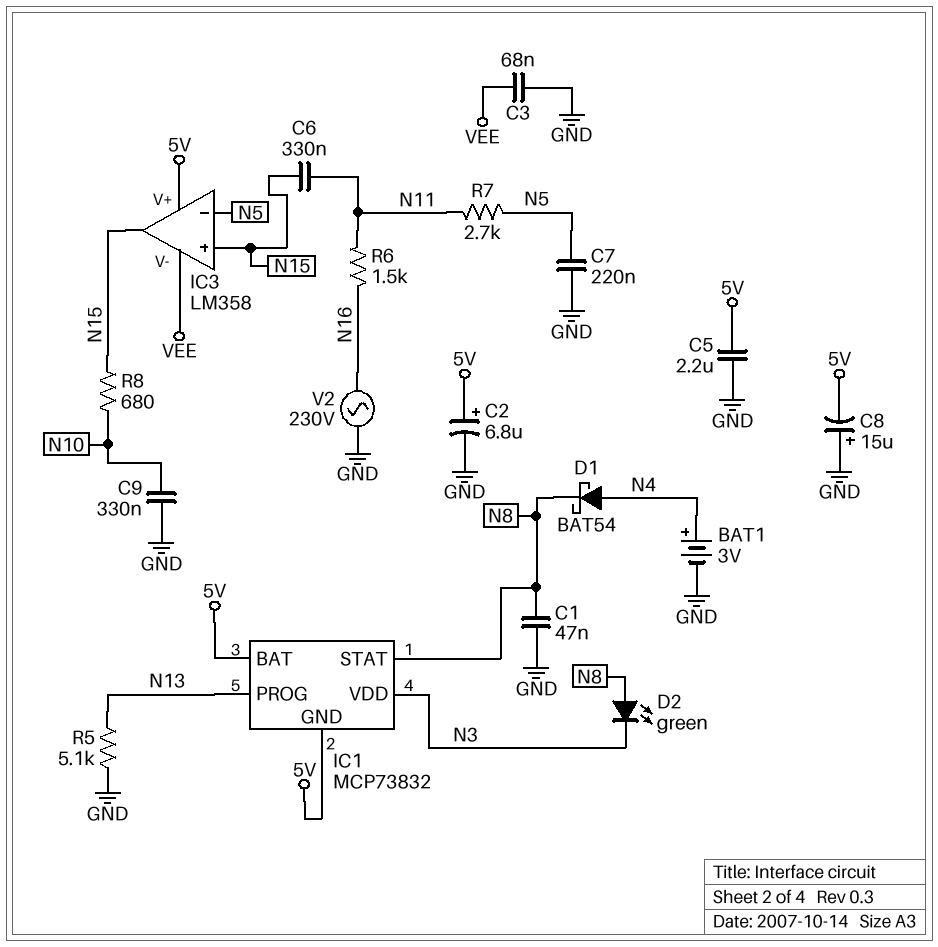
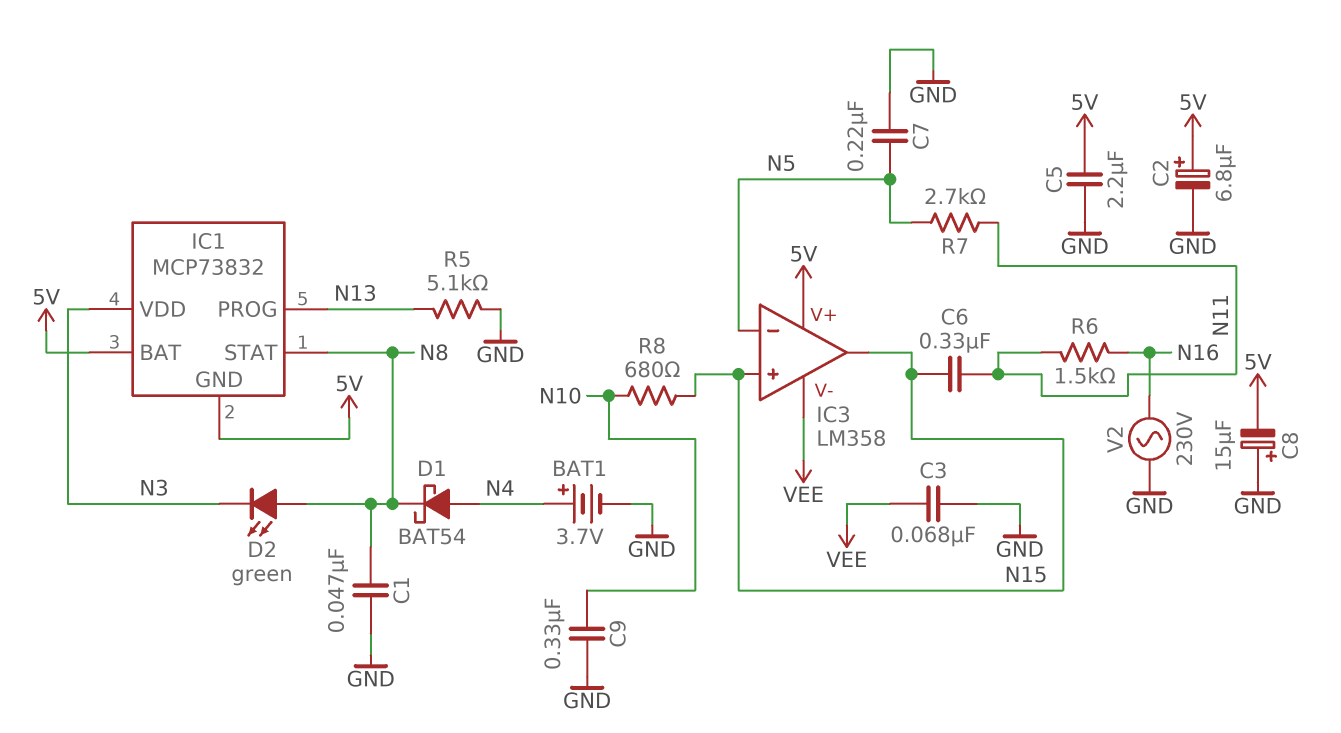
BAT1: 3V (plus N4, minus GND) -> 3.7V (plus N4, minus GND)

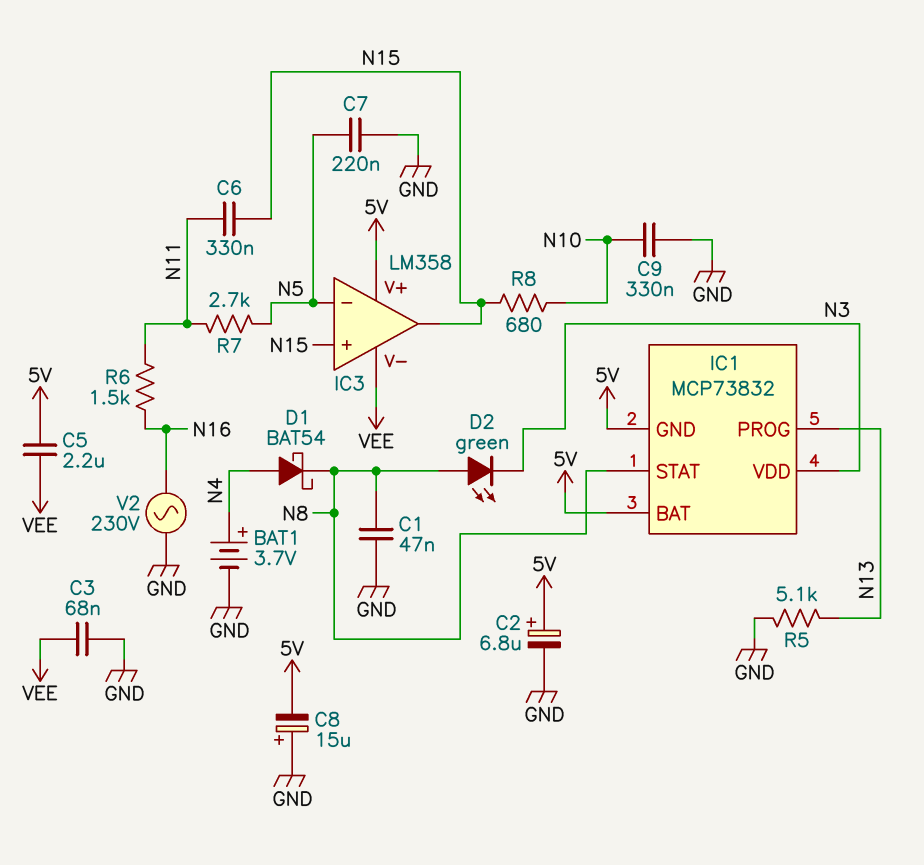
C5: 2.2uF (5V, GND) -> 2.2uF (5V, VEE)

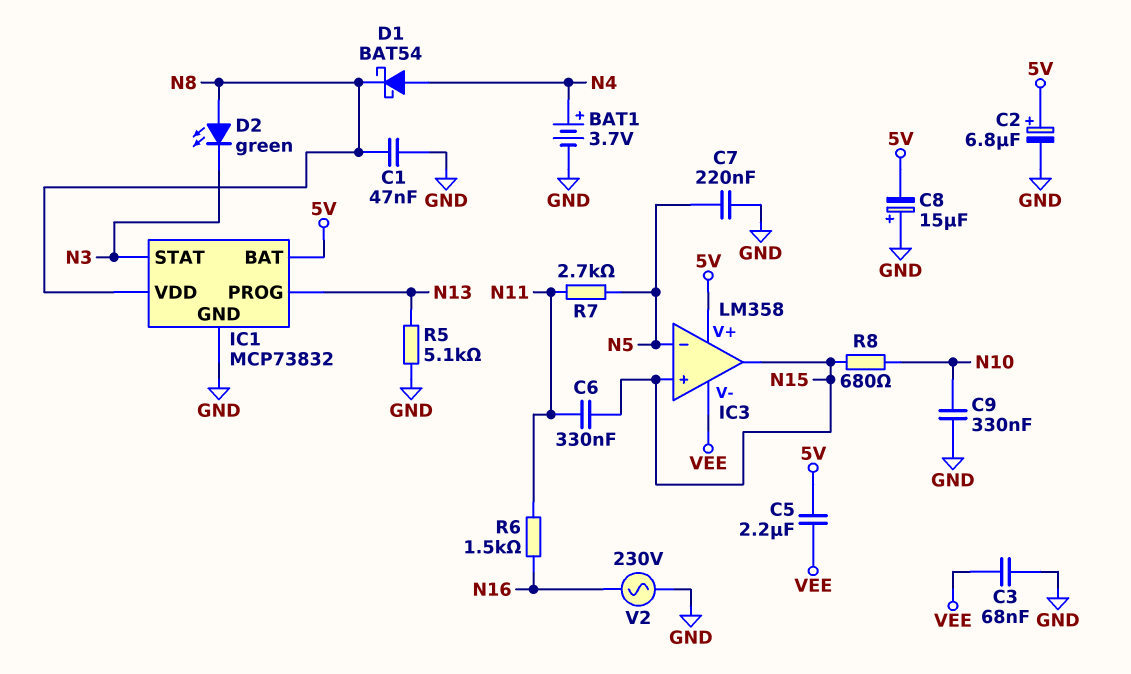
IC1 pin GND: 5V -> GND
IC1 pin STAT: N8 -> N3
IC1 pin VDD: N3 -> N8

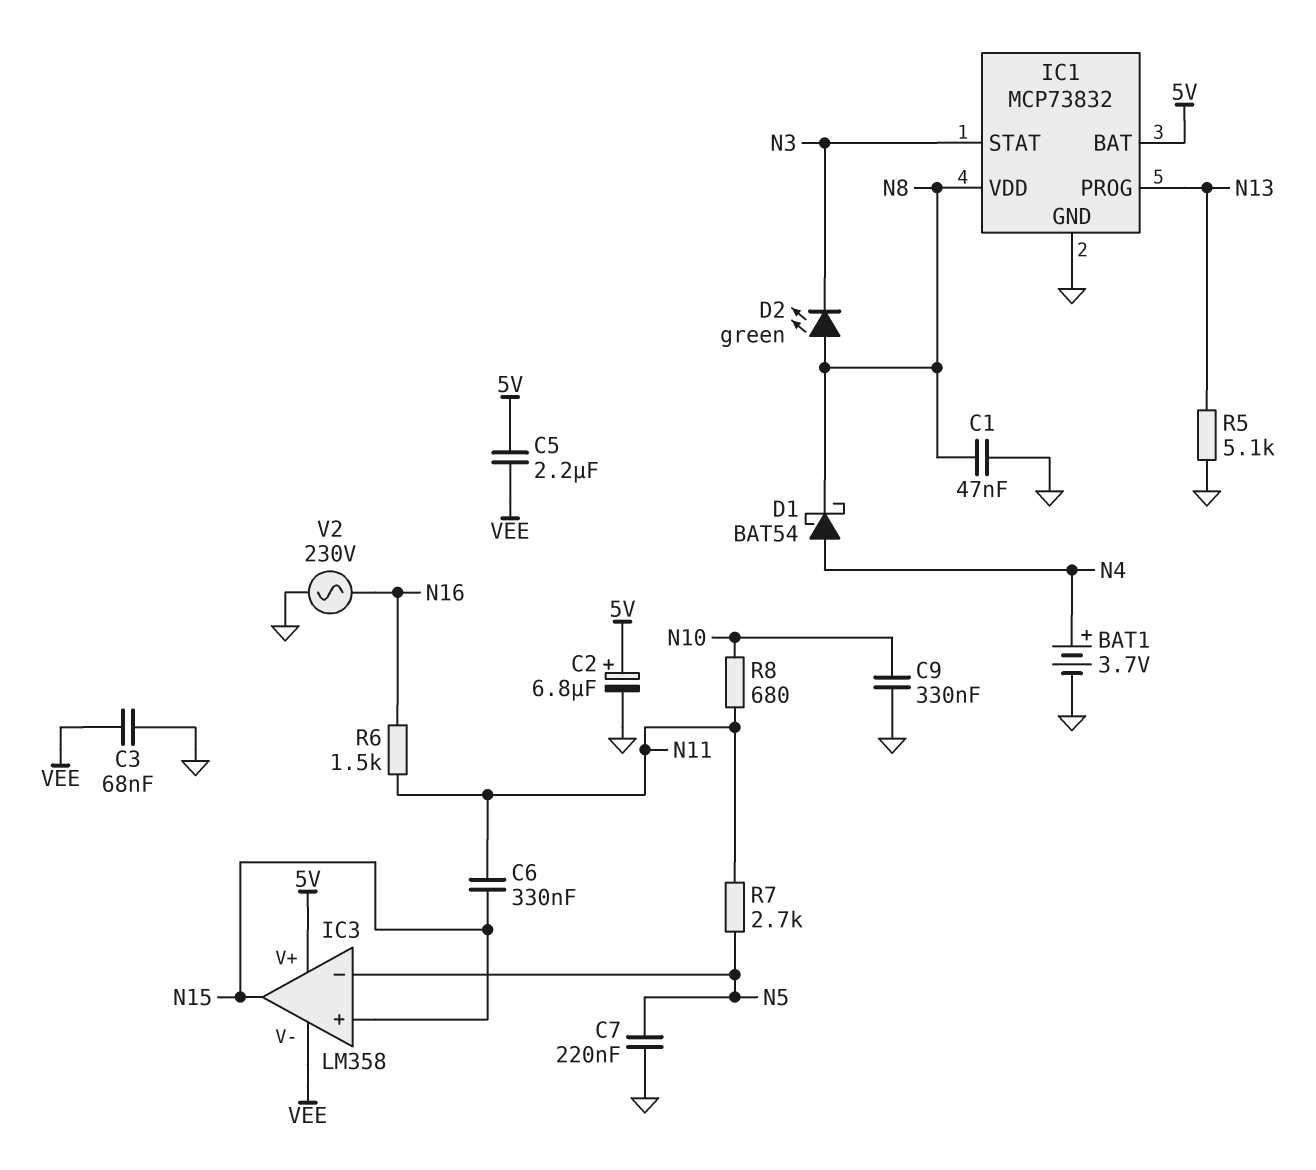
C8: 15uF (plus GND, minus 5V) -> none
R8: 680 (N10, N15) -> 680 (N10, N11)

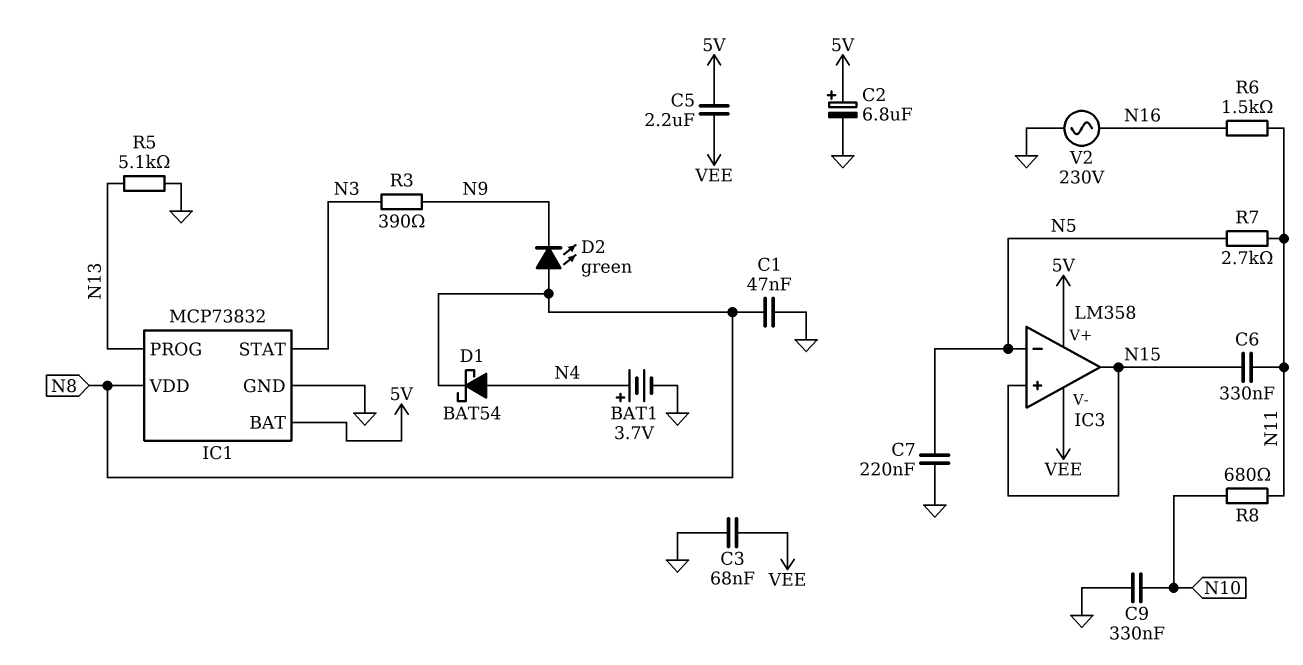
D2: LED green (A N8, K N3) -> LED green (A N8, K N9)
R3: none -> 390 (N3, N9)

